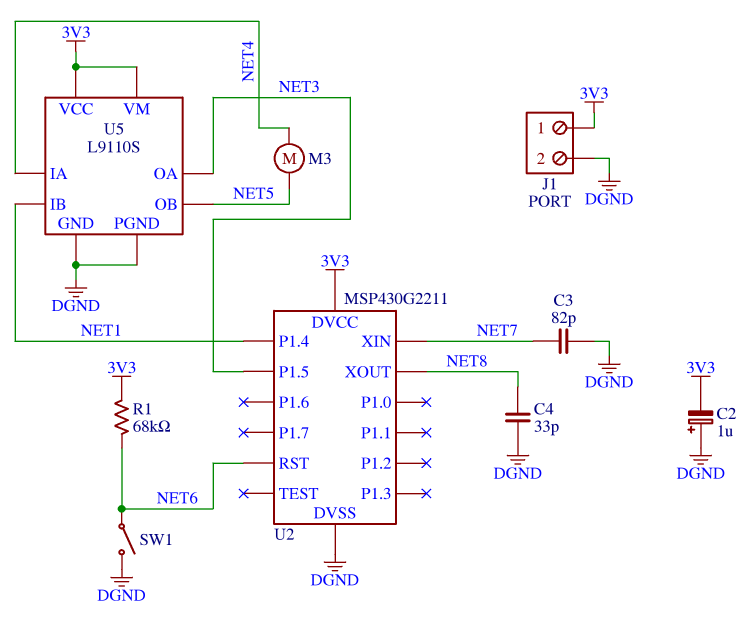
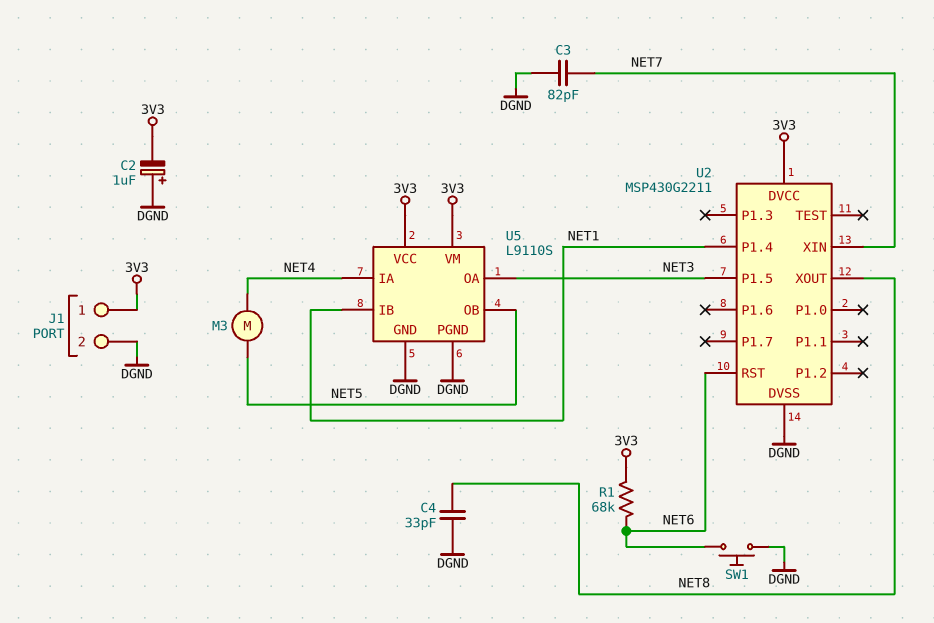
SW1: switch (DGND, NET6) -> button (DGND, NET6)

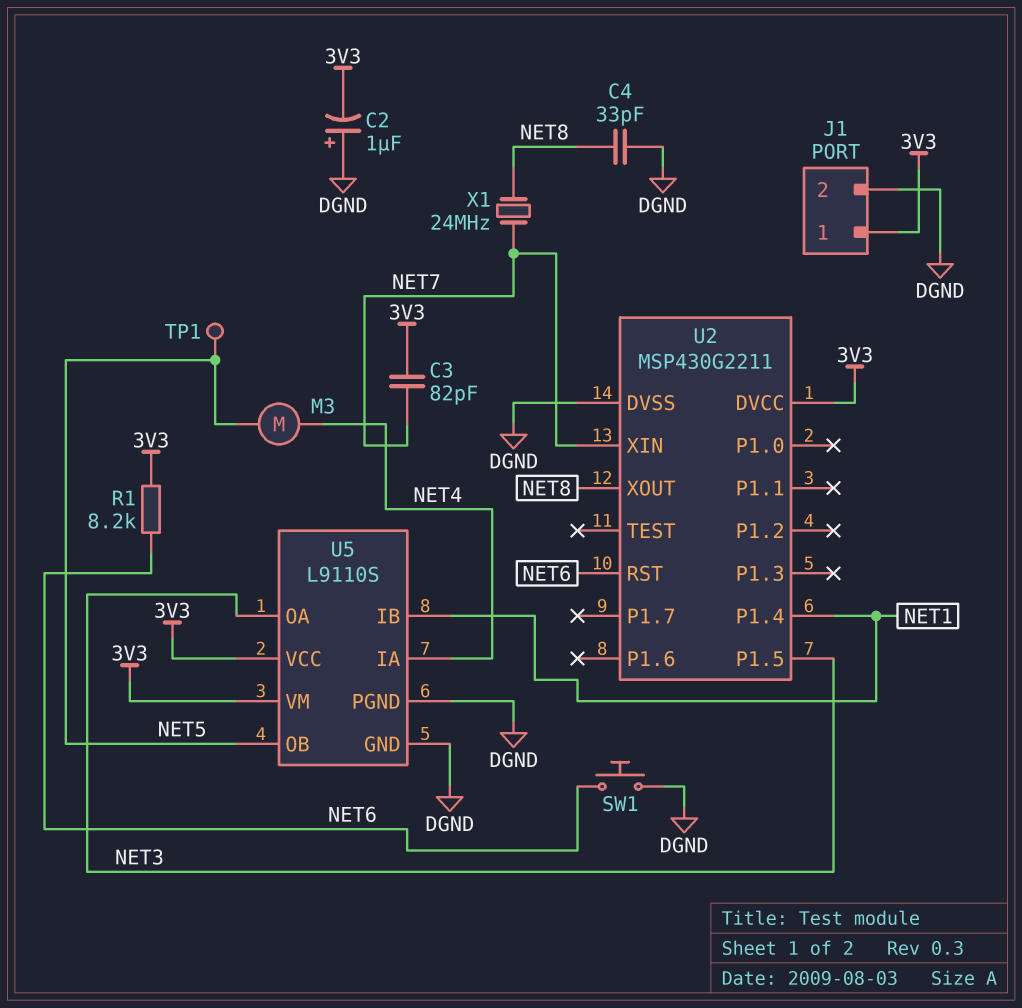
C3: 82pF (DGND, NET7) -> 82pF (3V3, NET7)
R1: 68k (3V3, NET6) -> 8.2k (3V3, NET6)
TP1: none -> test point (NET5)
X1: none -> 24MHz (NET7, NET8)

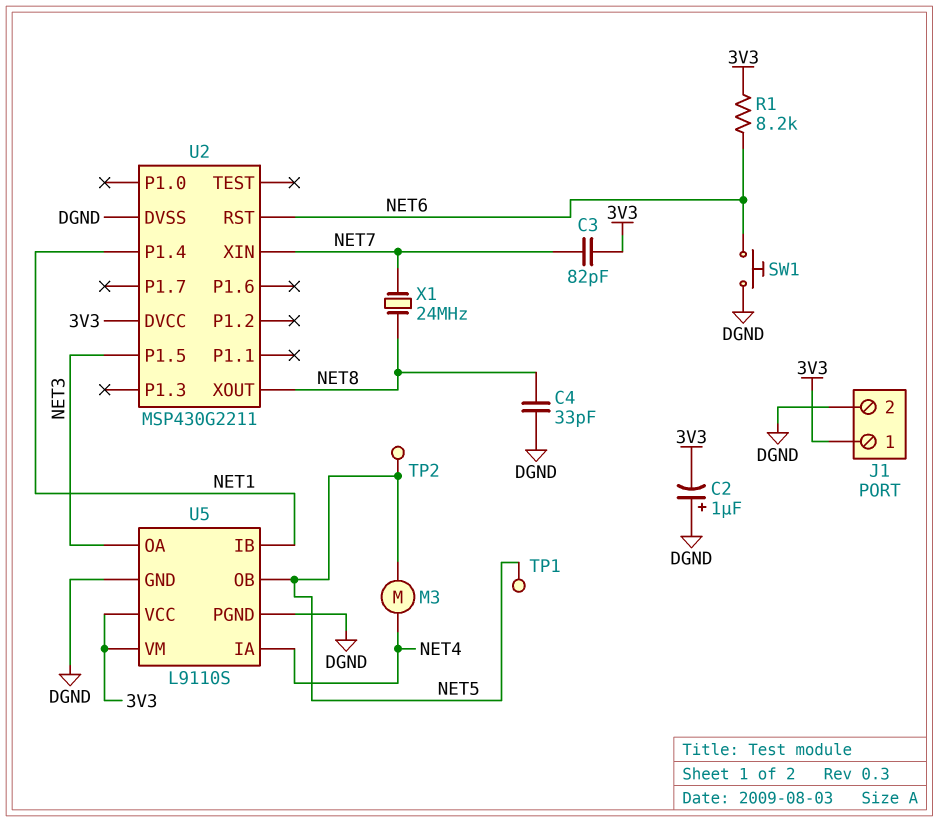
TP2: none -> test point (NET5)

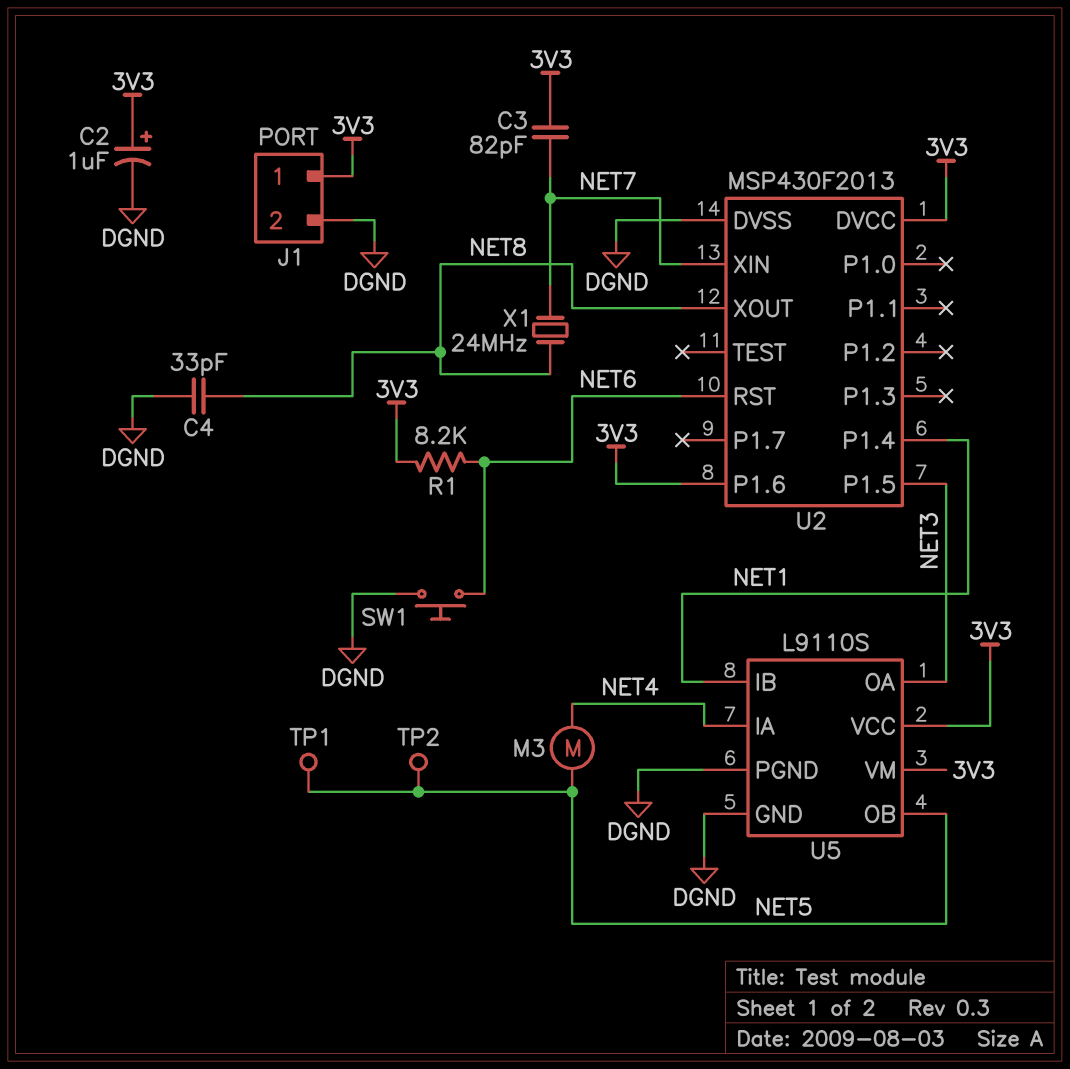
C2: 1uF (plus DGND, minus 3V3) -> 1uF (plus 3V3, minus DGND)
U2: MSP430G2211 -> MSP430F2013
U2 pin P1.6: none -> 3V3

